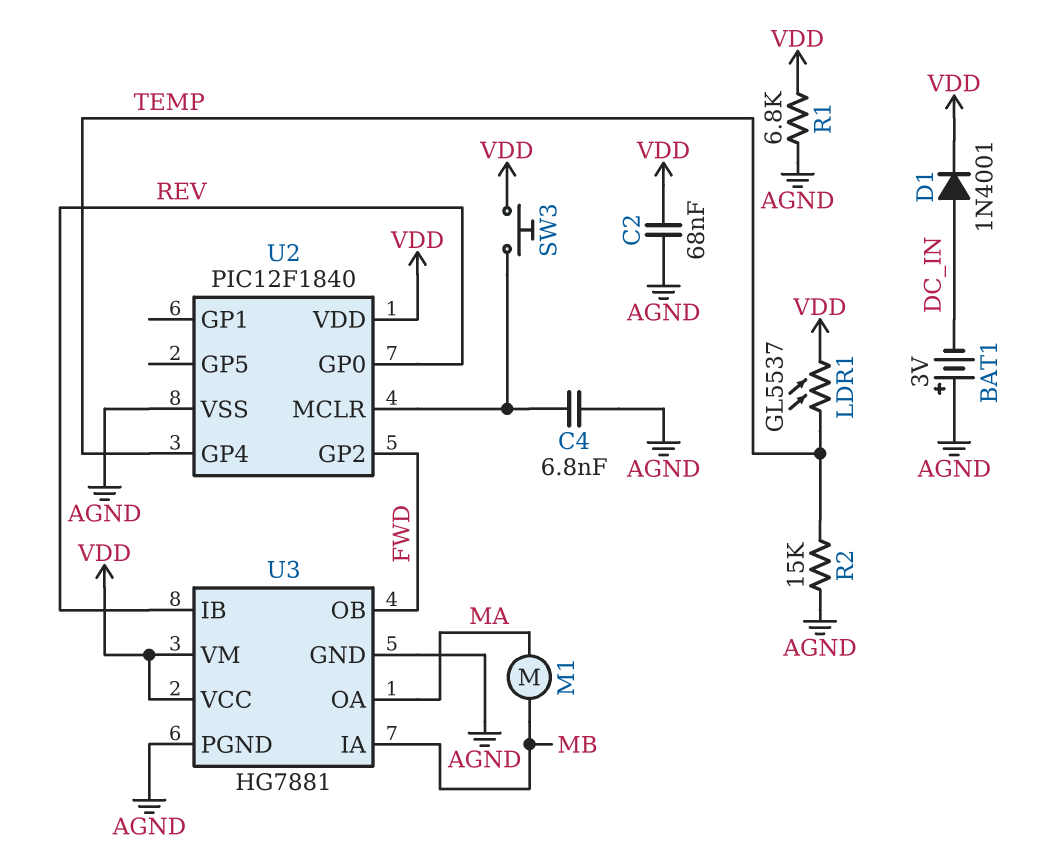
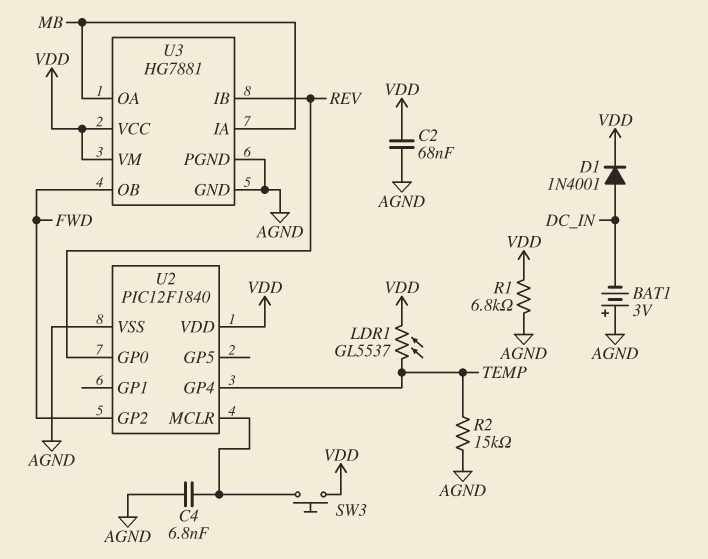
M1: motor (MA, MB) -> none
U3 pin OA: MA -> MB

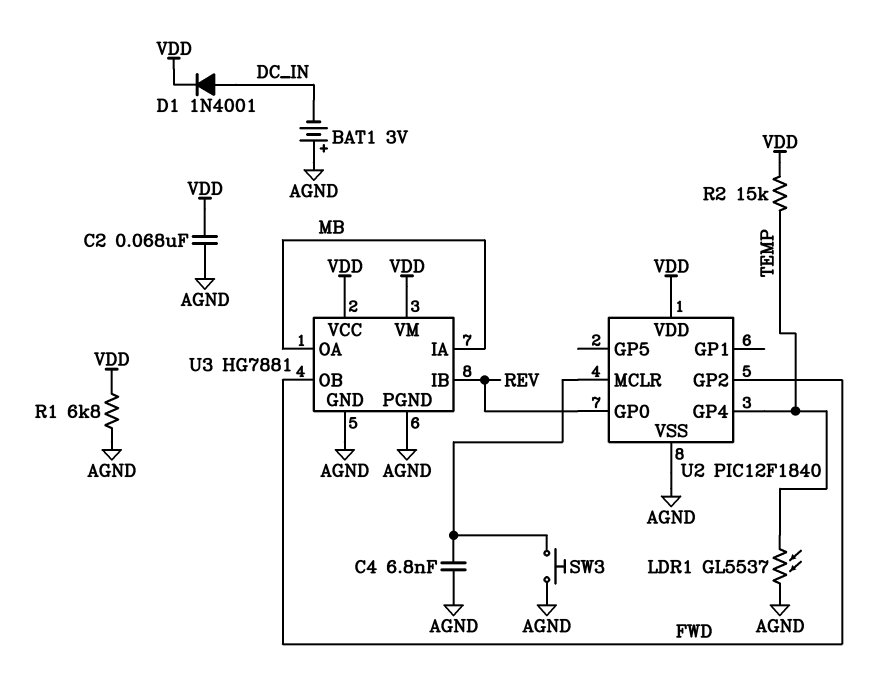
LDR1: GL5537 (TEMP, VDD) -> GL5537 (AGND, TEMP)
R2: 15k (AGND, TEMP) -> 15k (TEMP, VDD)
SW3: button (U2/MCLR, VDD) -> button (AGND, U2/MCLR)

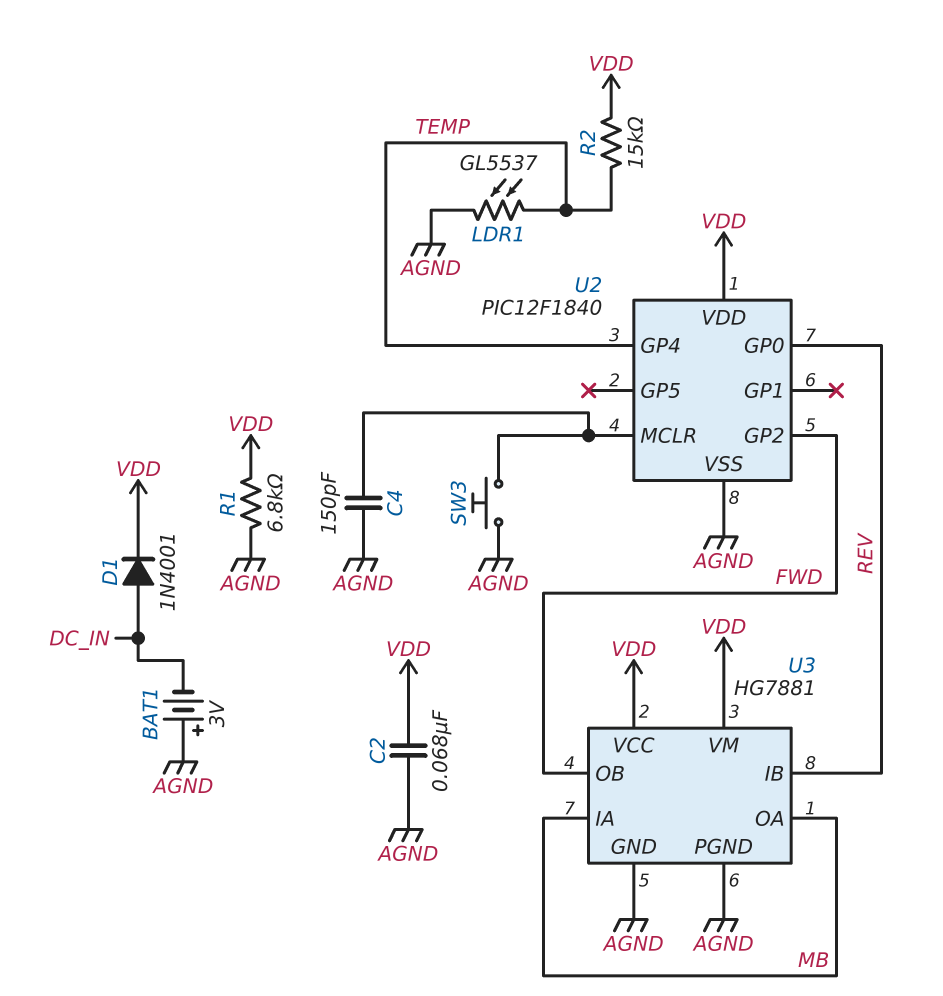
C4: 6.8nF (AGND, U2/MCLR) -> 150pF (AGND, U2/MCLR)

